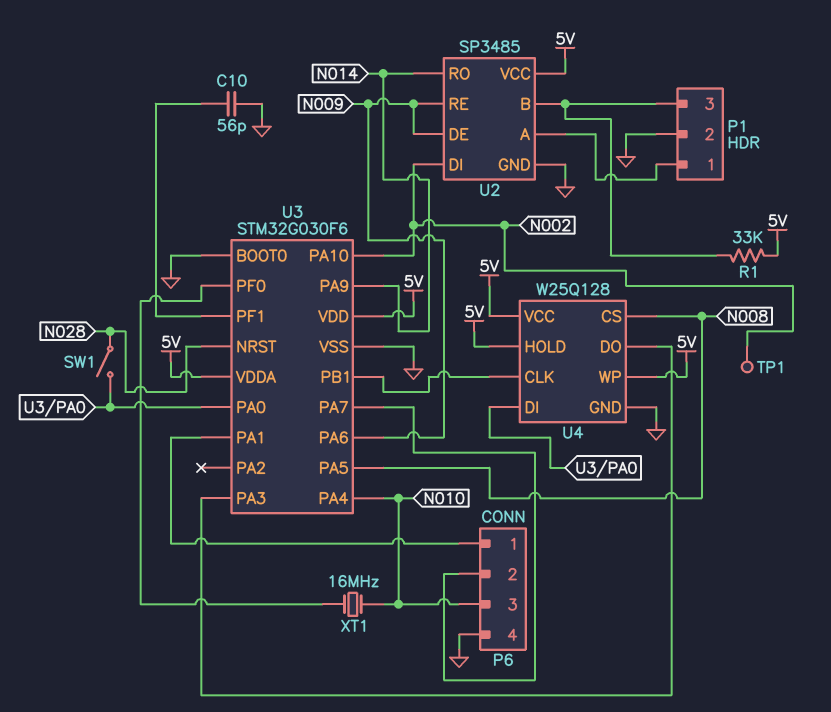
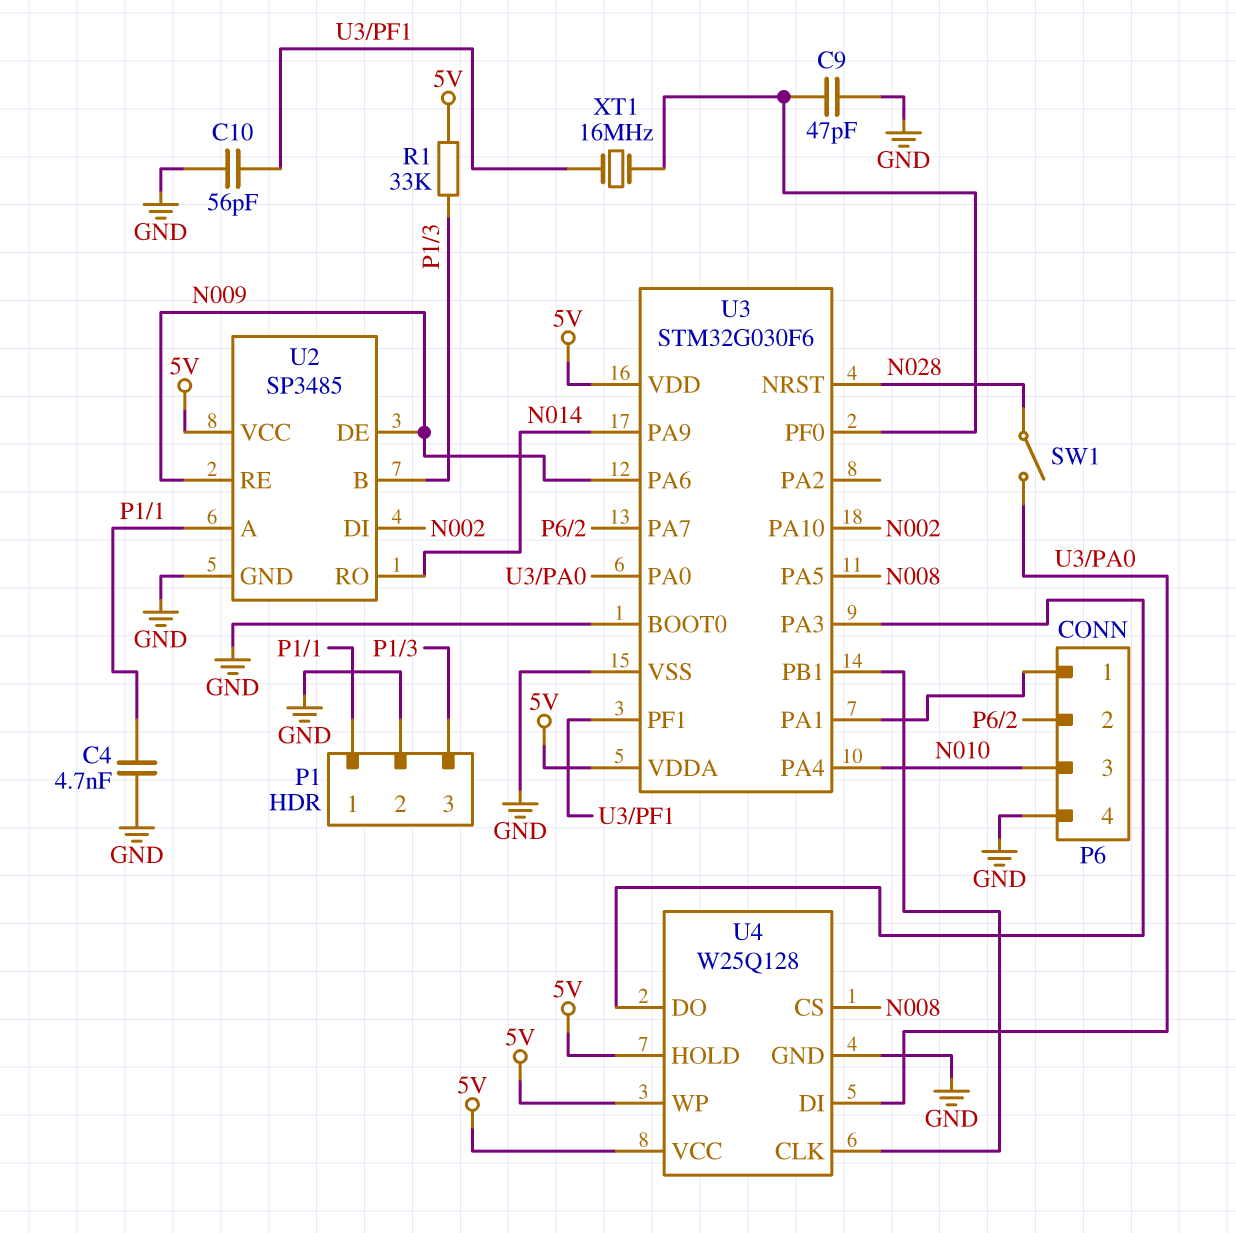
C4: none -> 4.7nF (GND, P1/1)
C9: none -> 47pF (GND, U3/PF0)
TP1: test point (N002) -> none
XT1: 16MHz (N010, U3/PF0) -> 16MHz (U3/PF0, U3/PF1)

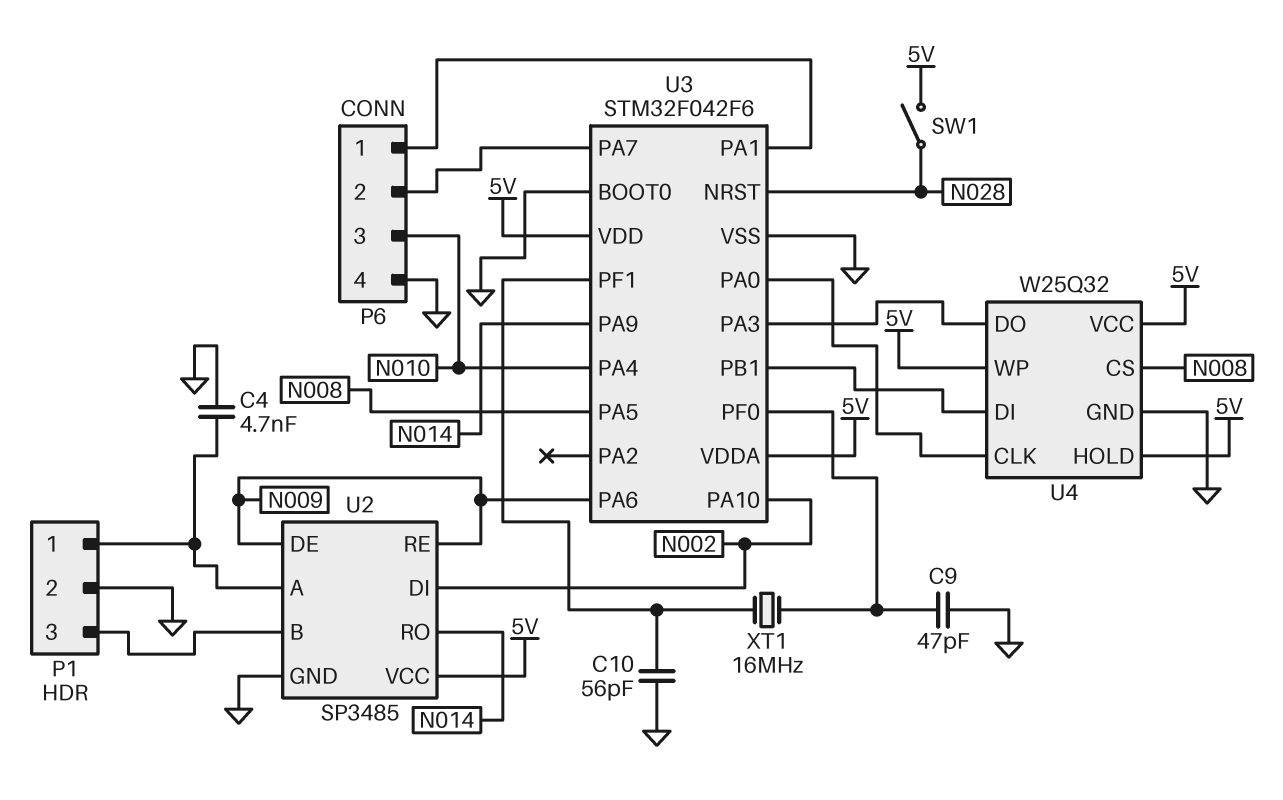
R1: 33k (5V, P1/3) -> none
SW1: switch (N028, U3/PA0) -> switch (5V, N028)
U3: STM32G030F6 -> STM32F042F6
U4: W25Q128 -> W25Q32
U4 pin CLK: U3/PB1 -> U3/PA0
U4 pin DI: U3/PA0 -> U3/PB1

